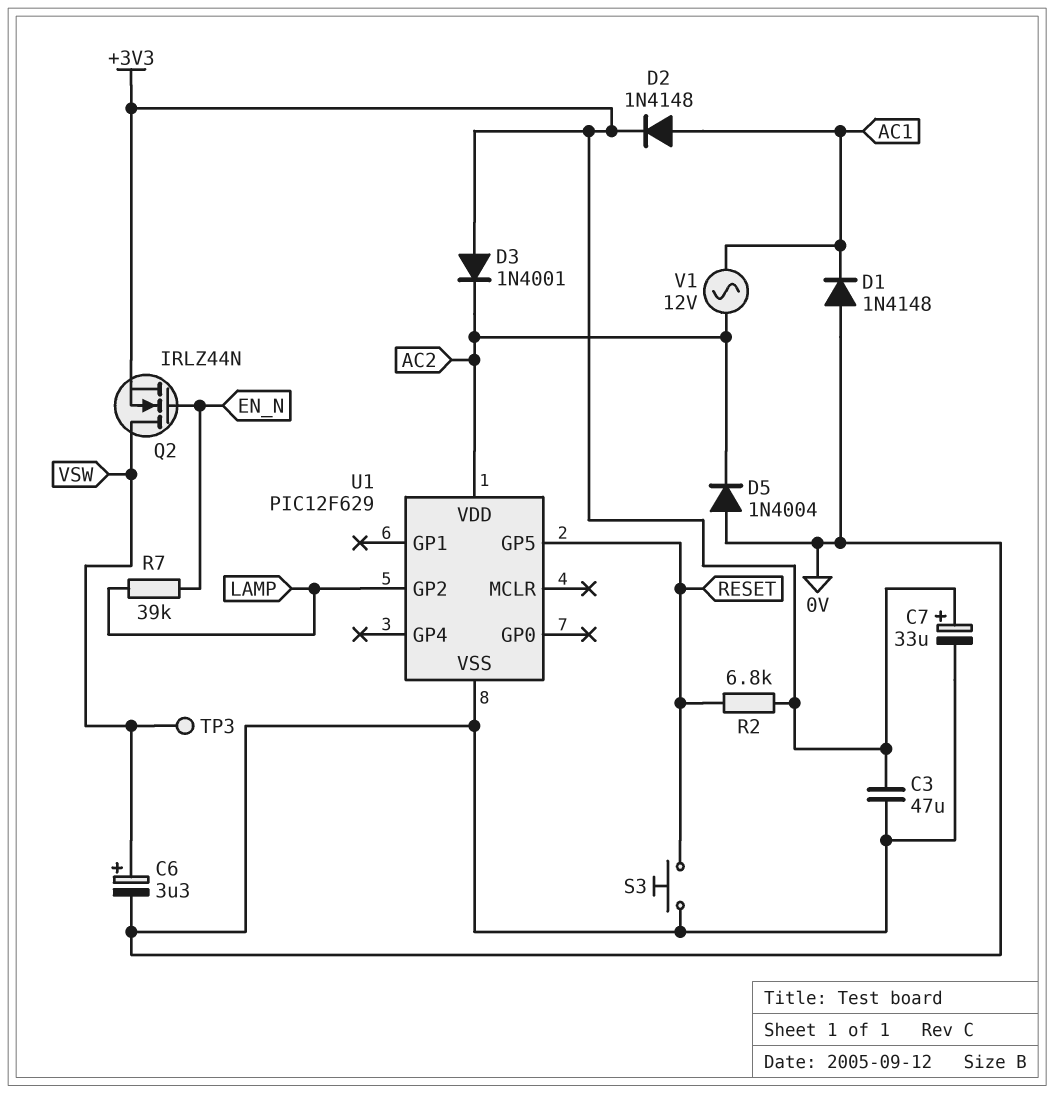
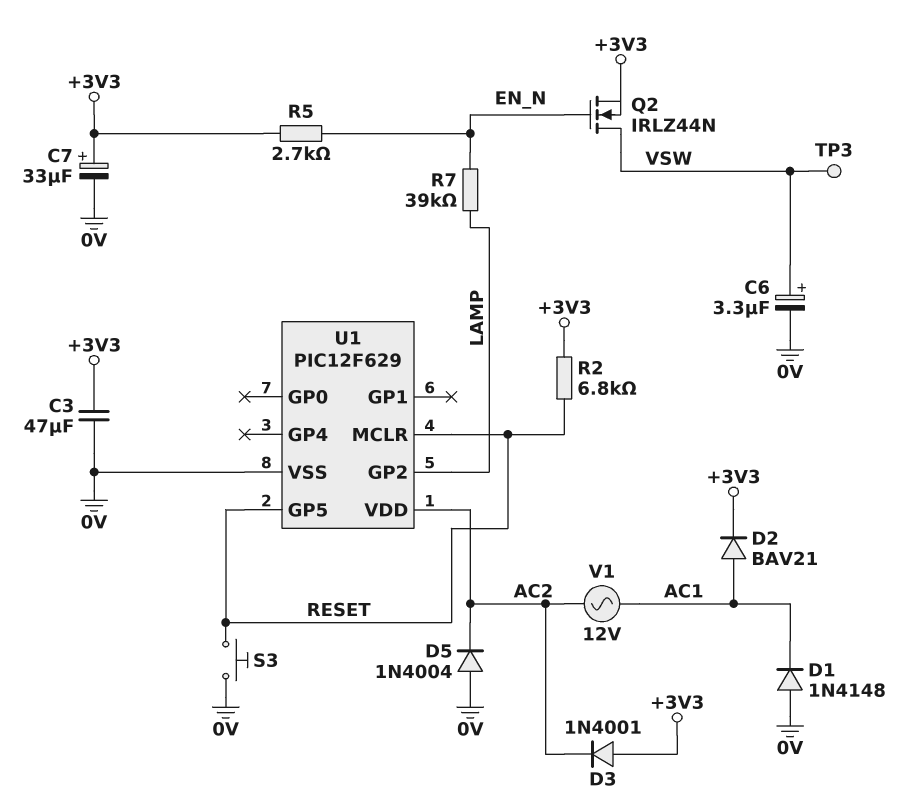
D2: diode 1N4148 (A AC1, K +3V3) -> diode BAV21 (A AC1, K +3V3)
R5: none -> 2.7k (+3V3, EN_N)
U1 pin MCLR: none -> RESET

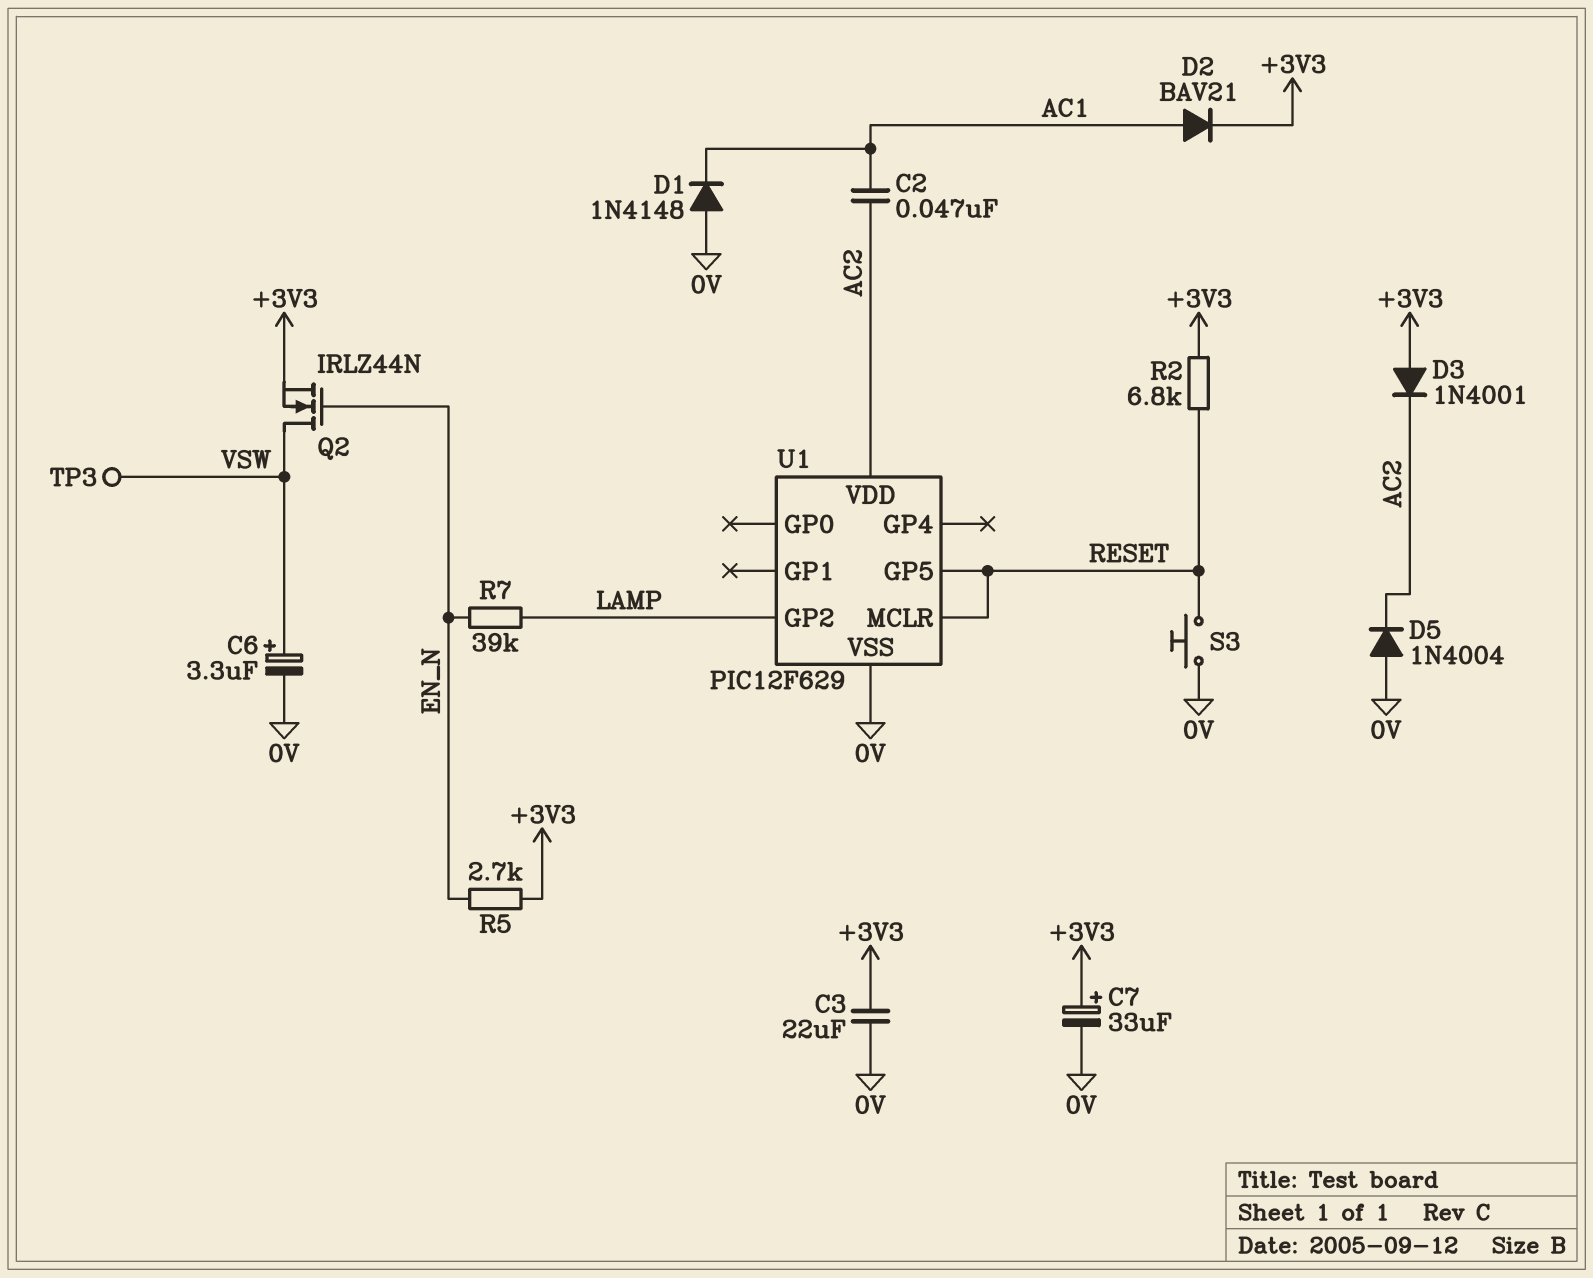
C2: none -> 47nF (AC1, AC2)
C3: 47uF (+3V3, 0V) -> 22uF (+3V3, 0V)
V1: AC 12V (AC1, AC2) -> none

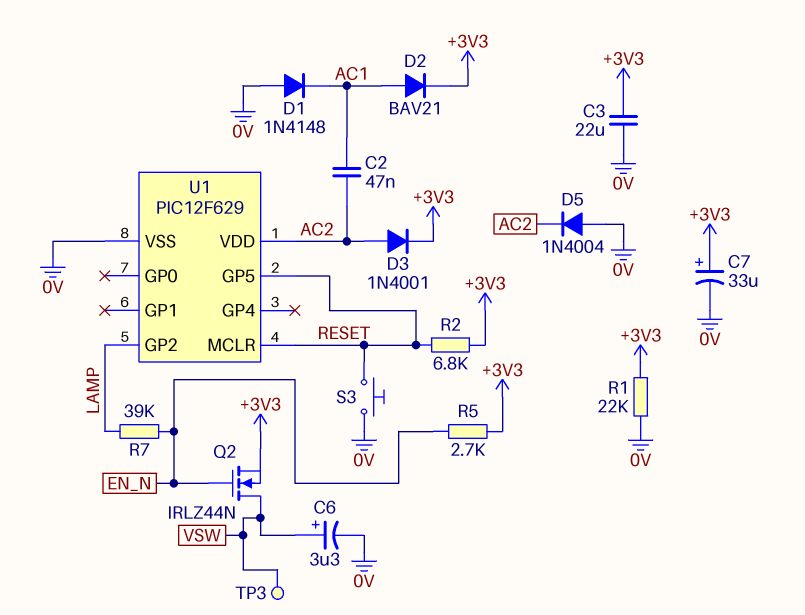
D3: diode 1N4001 (A +3V3, K AC2) -> diode 1N4001 (A AC2, K +3V3)
R1: none -> 22k (+3V3, 0V)

